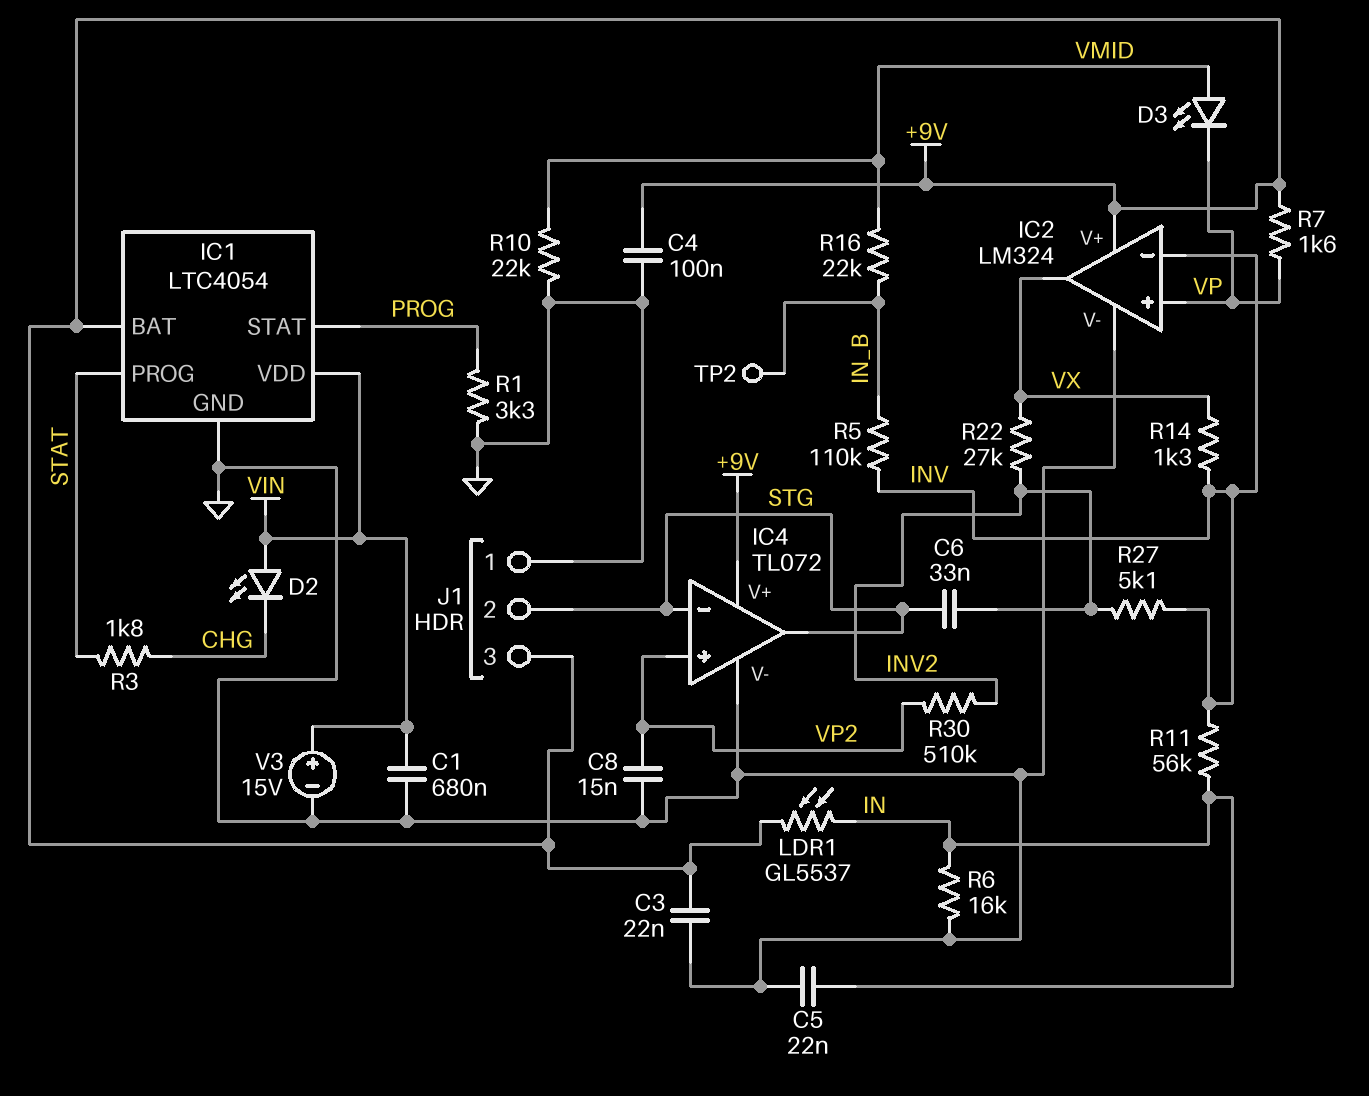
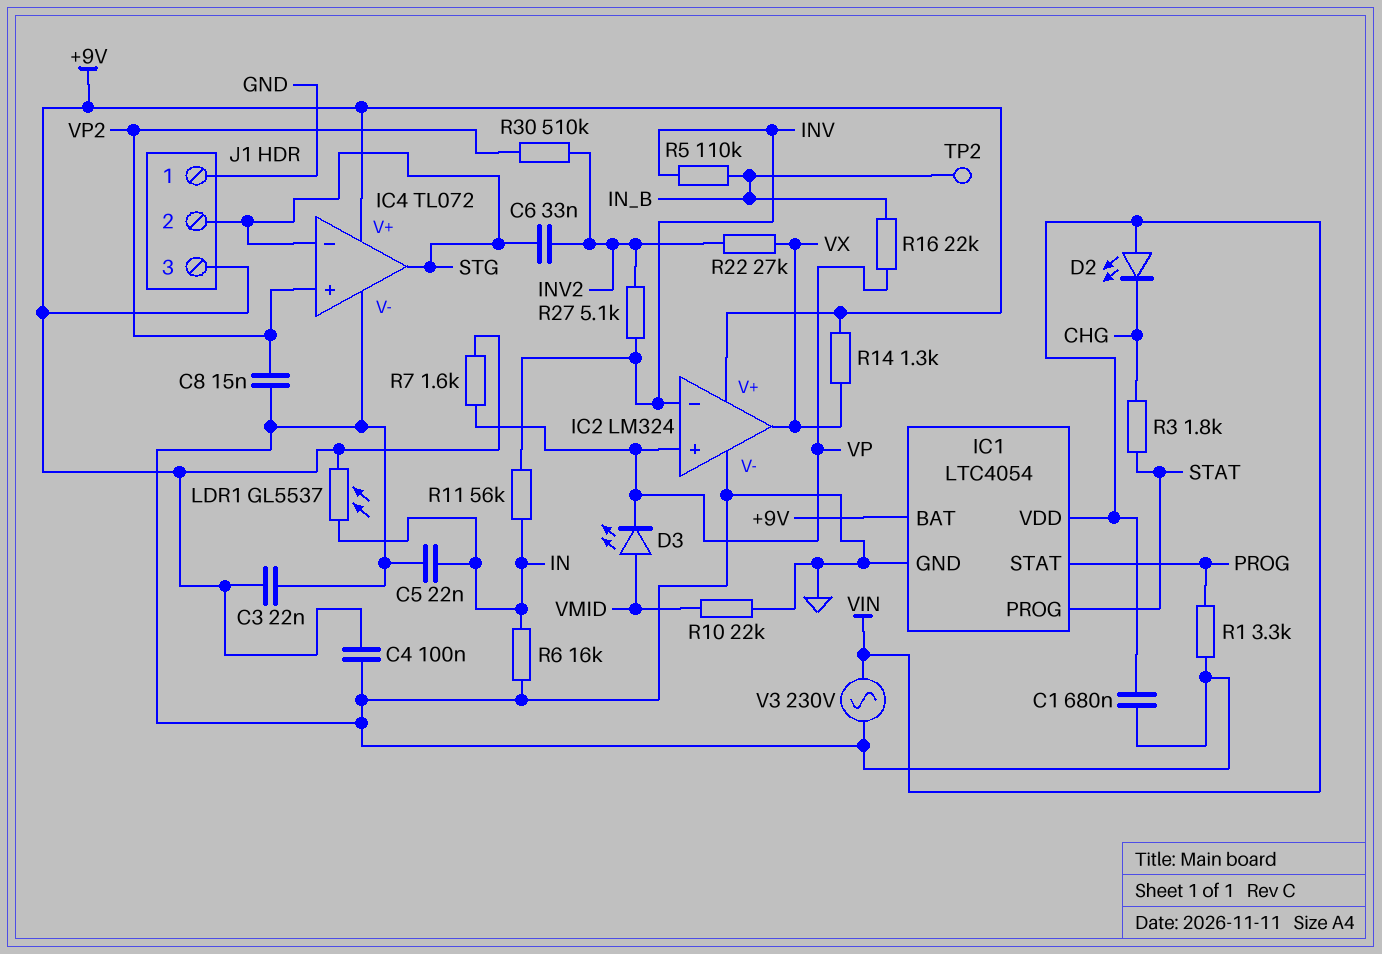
R14: 1.3k (INV, VX) -> 1.3k (+9V, VX)
R16: 22k (IN_B, VMID) -> 22k (IN_B, VP)
V3: 15V (plus VIN, minus GND) -> AC 230V (GND, VIN)

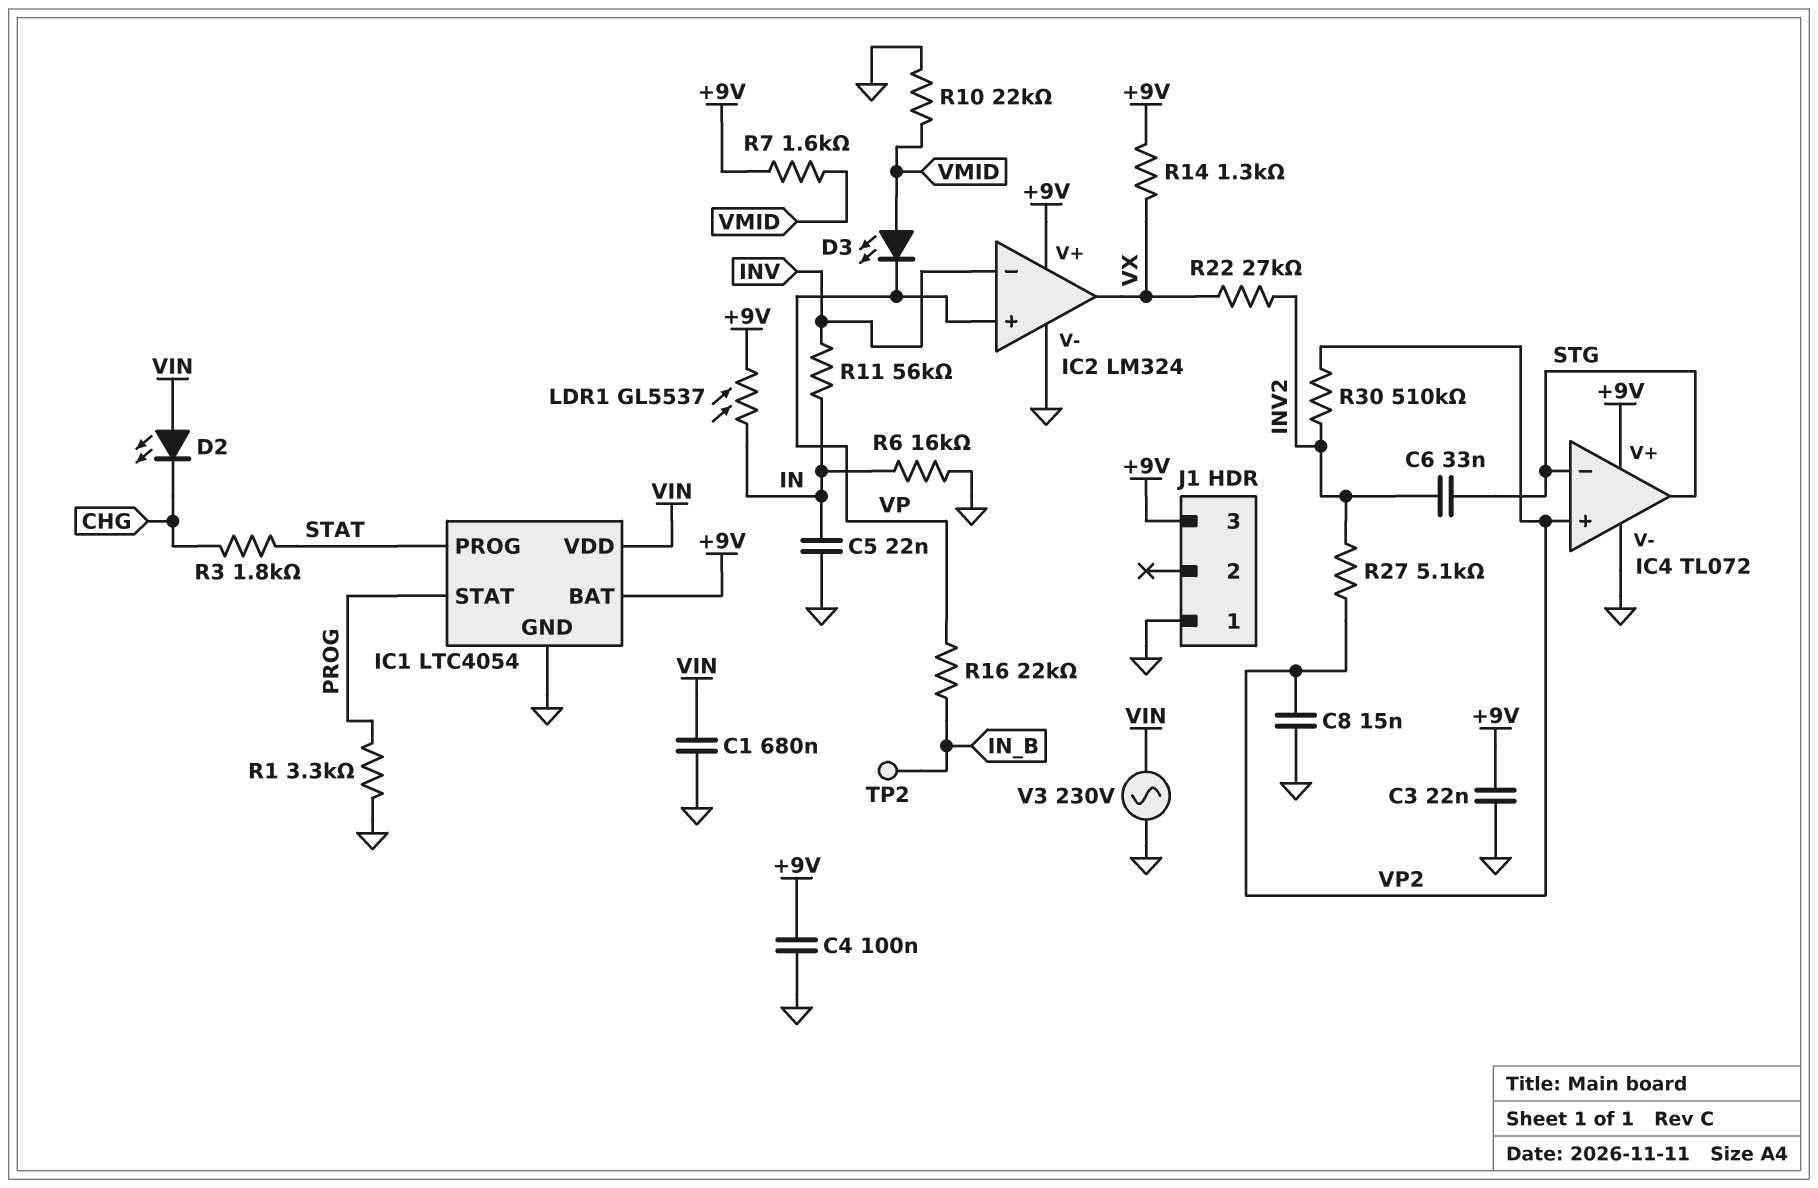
J1 pin 2: STG -> none
R5: 110k (INV, IN_B) -> none
R7: 1.6k (+9V, VP) -> 1.6k (+9V, VMID)
R27: 5.1k (INV, INV2) -> 5.1k (INV2, VP2)

